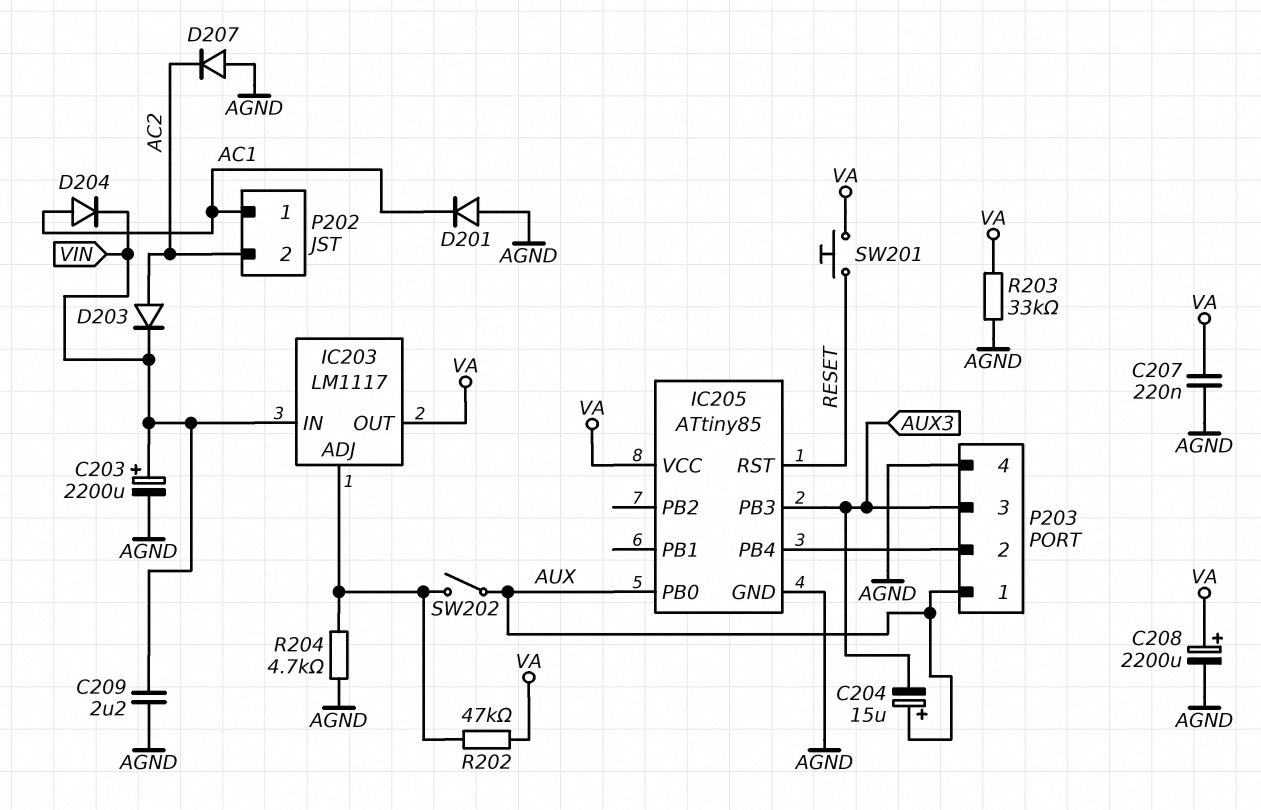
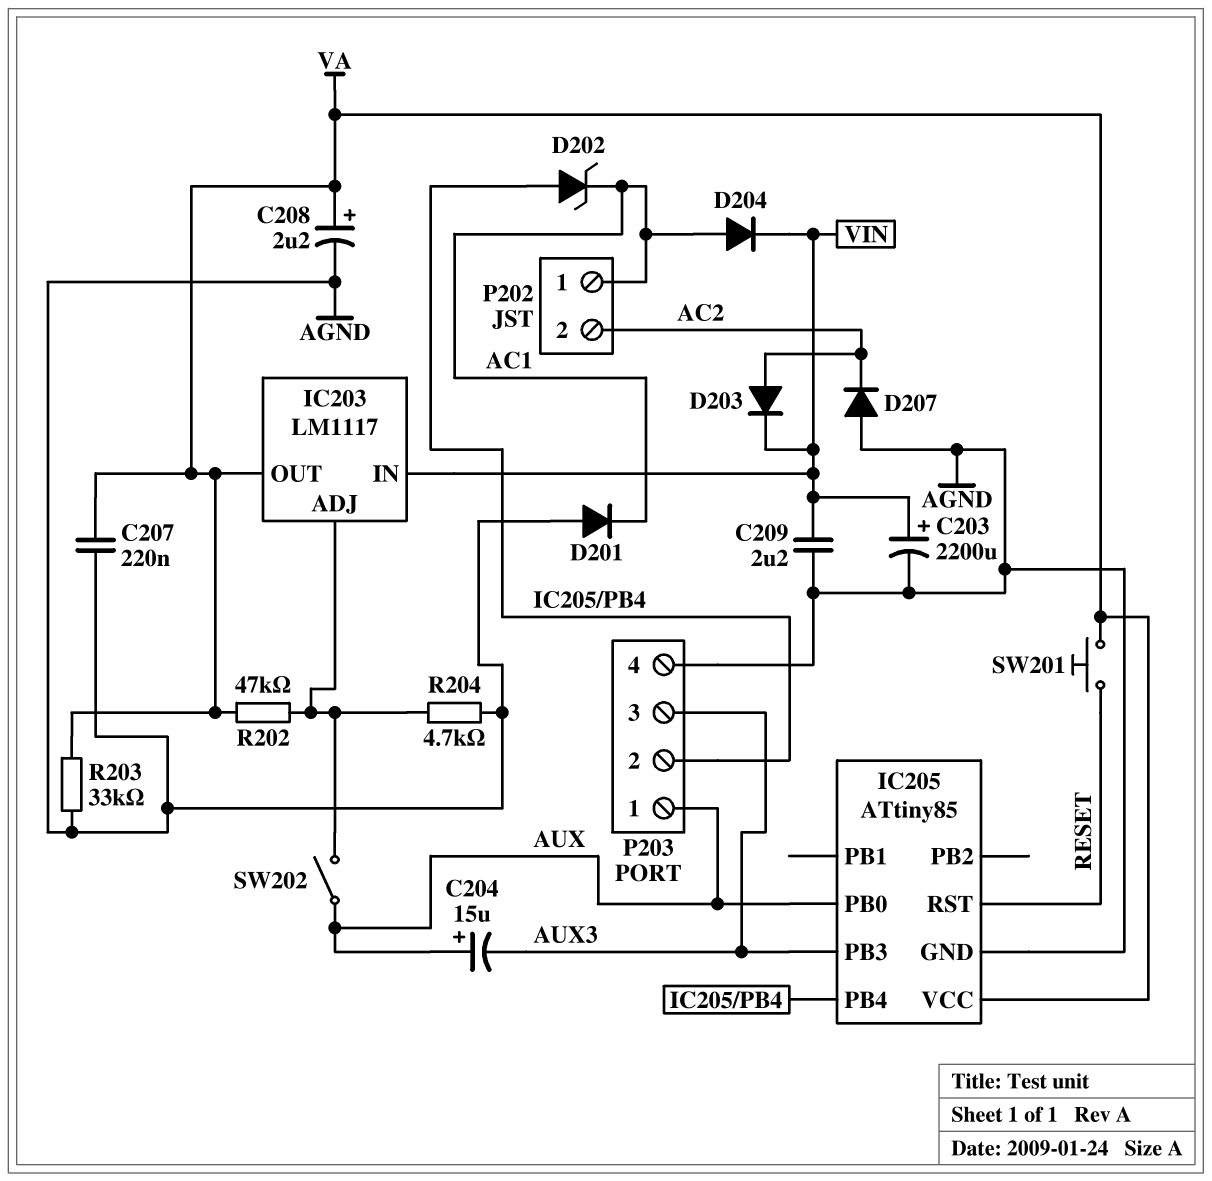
C208: 2200uF (plus VA, minus AGND) -> 2.2uF (plus VA, minus AGND)
D202: none -> zener (A IC205/PB4, K AC1)

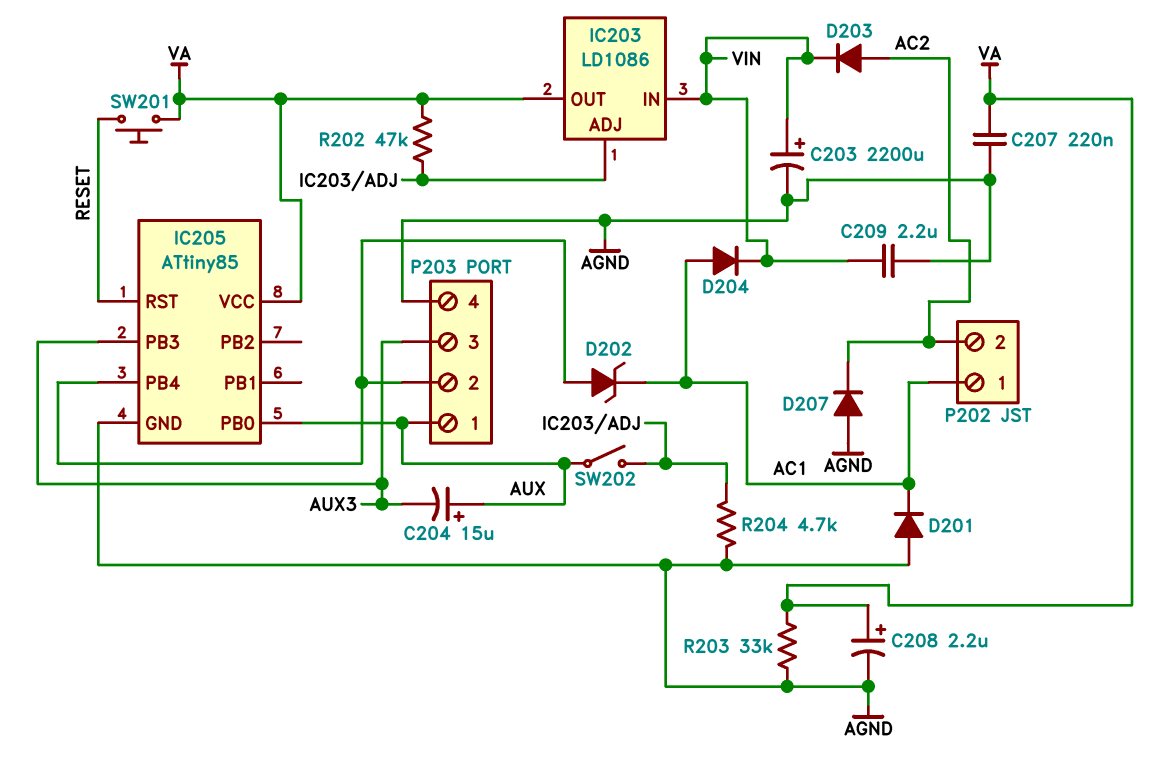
IC203: LM1117 -> LD1086

